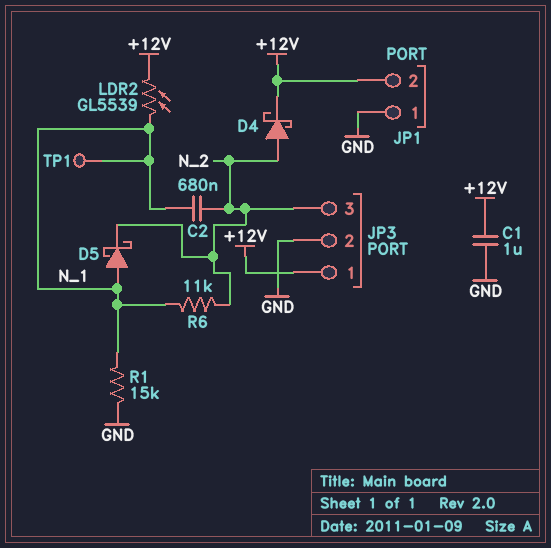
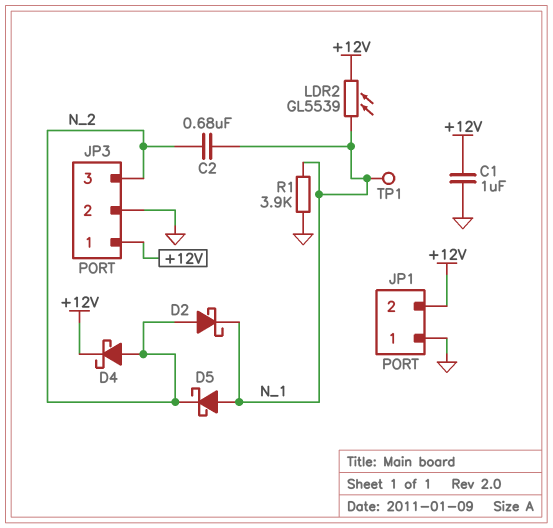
D2: none -> schottky (A N_2, K N_1)
R1: 15k (GND, N_1) -> 3.9k (GND, N_1)
R6: 11k (N_1, N_2) -> none

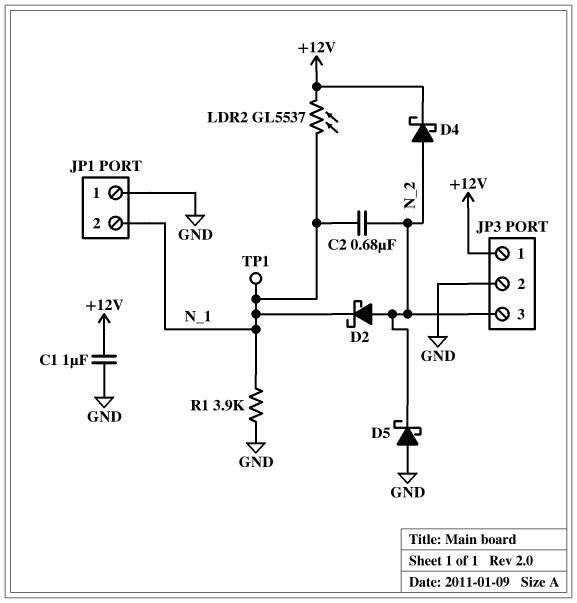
D5: schottky (A N_1, K N_2) -> schottky (A GND, K N_2)
JP1 pin 2: +12V -> N_1
LDR2: GL5539 (+12V, N_1) -> GL5537 (+12V, N_1)

